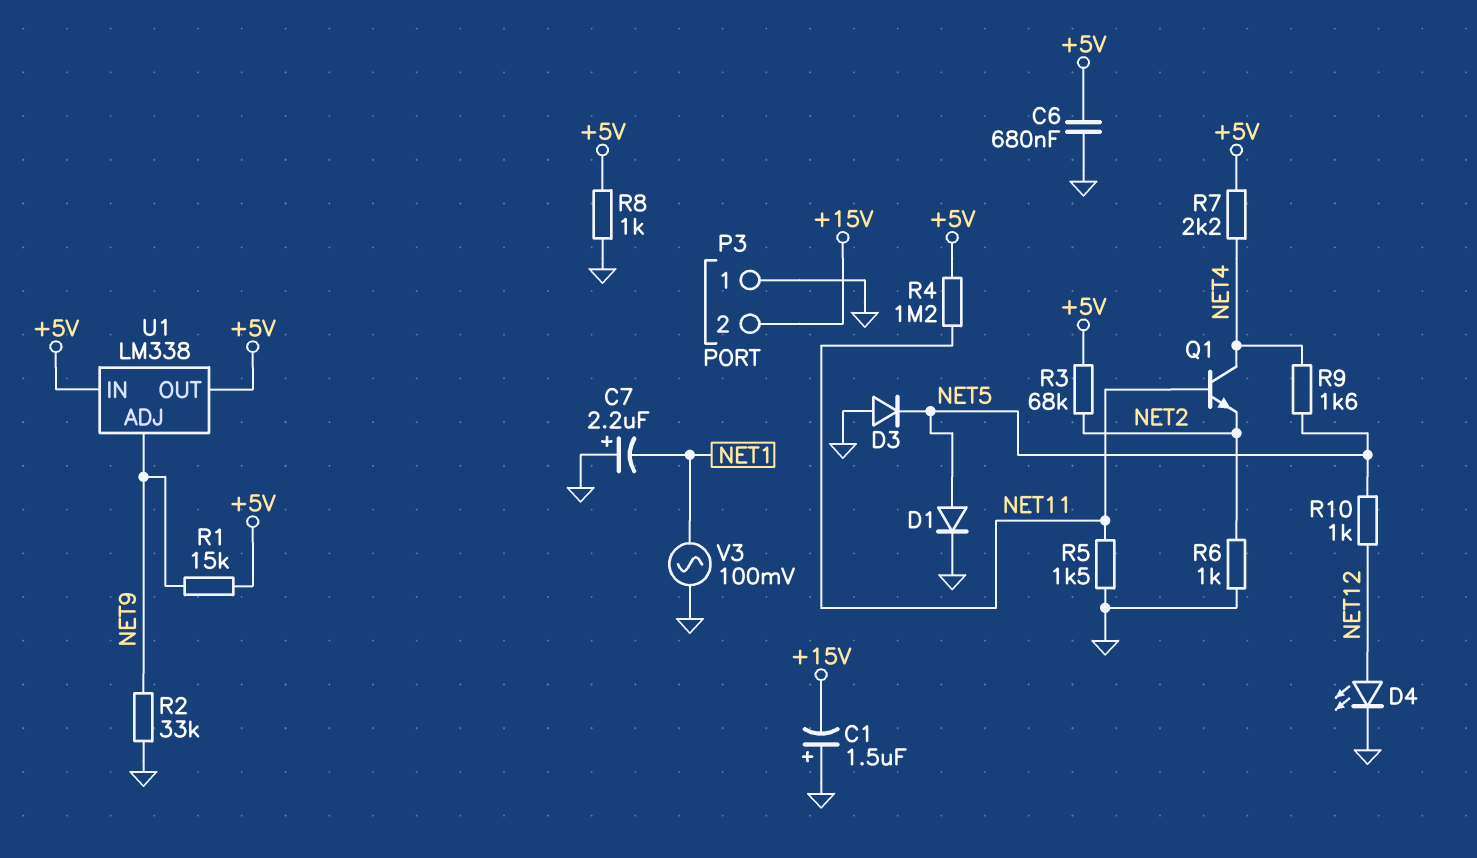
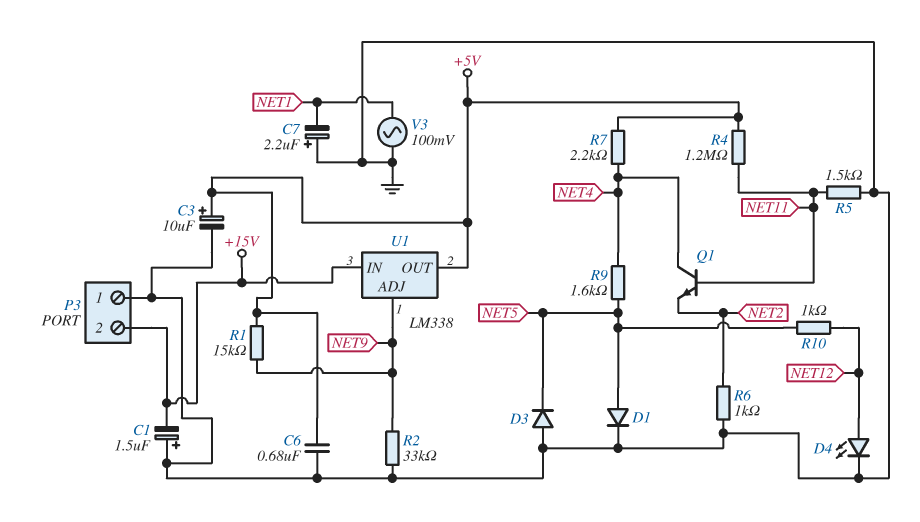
C3: none -> 10uF (plus +5V, minus GND)
R3: 68k (+5V, NET2) -> none
R8: 1k (+5V, GND) -> none
U1 pin IN: +5V -> +15V

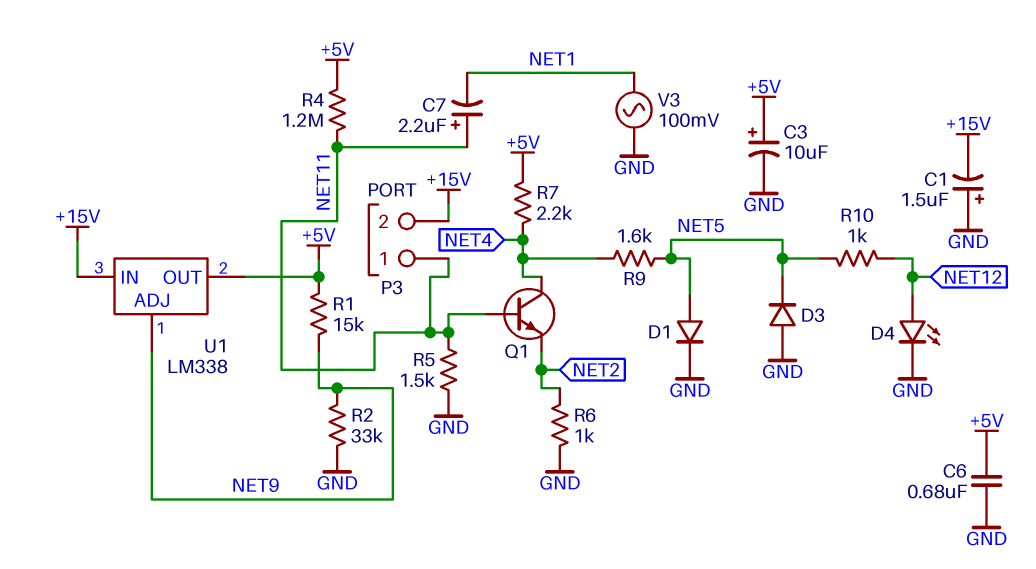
C7: 2.2uF (plus GND, minus NET1) -> 2.2uF (plus NET11, minus NET1)
P3 pin 1: GND -> NET11

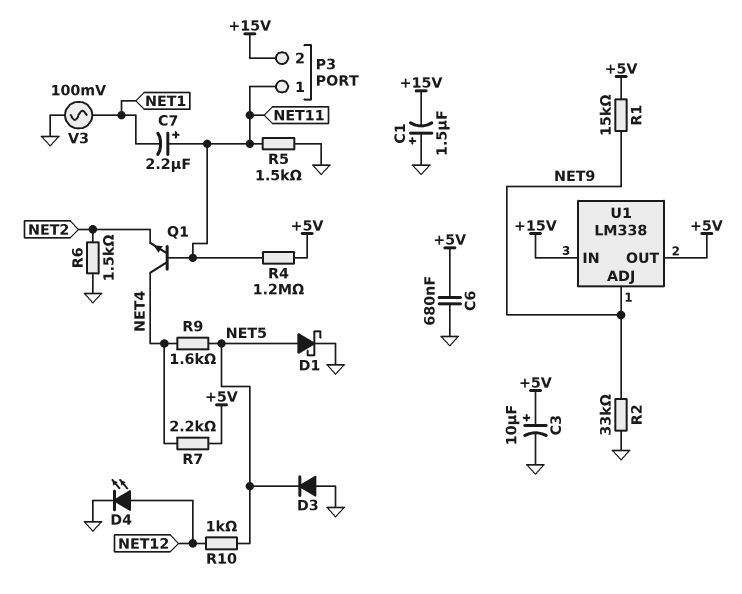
D1: diode (A NET5, K GND) -> schottky (A NET5, K GND)
R6: 1k (GND, NET2) -> 1.5k (GND, NET2)

